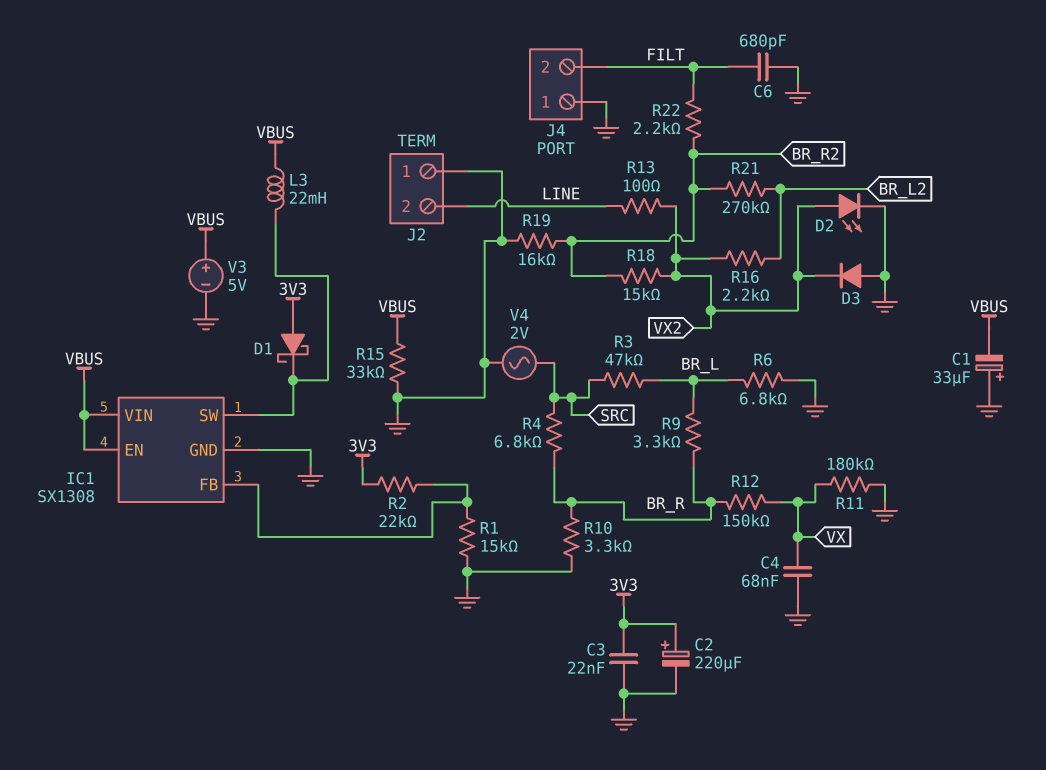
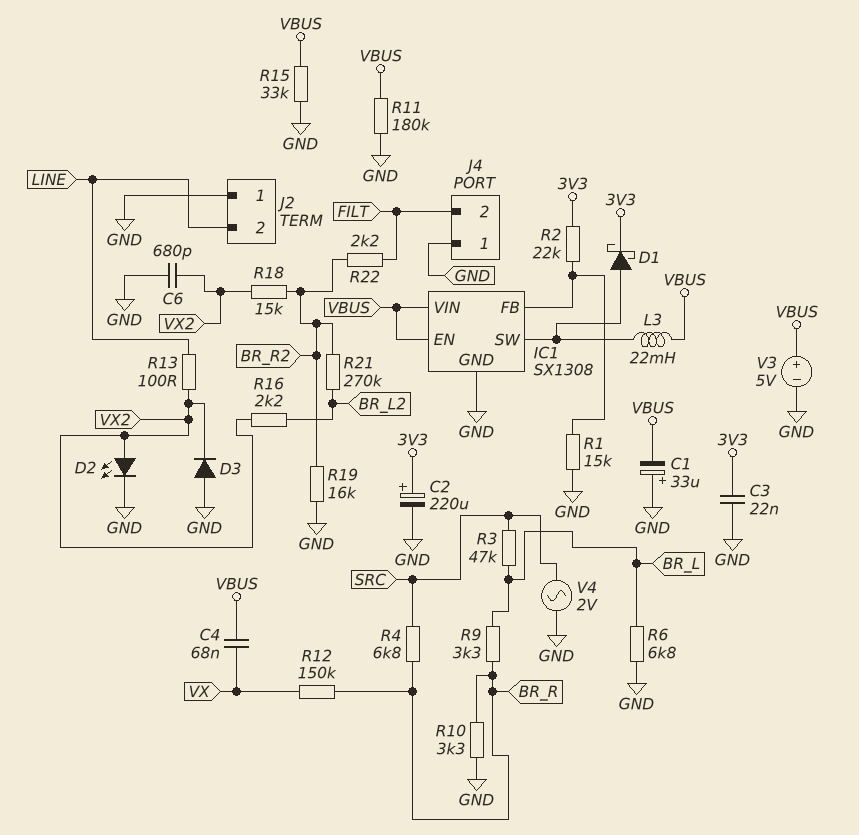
C4: 68nF (GND, VX) -> 68nF (VBUS, VX)
C6: 680pF (FILT, GND) -> 680pF (GND, VX2)
D1: schottky (A 3V3, K IC1/SW) -> schottky (A IC1/SW, K 3V3)
R11: 180k (GND, VX) -> 180k (GND, VBUS)

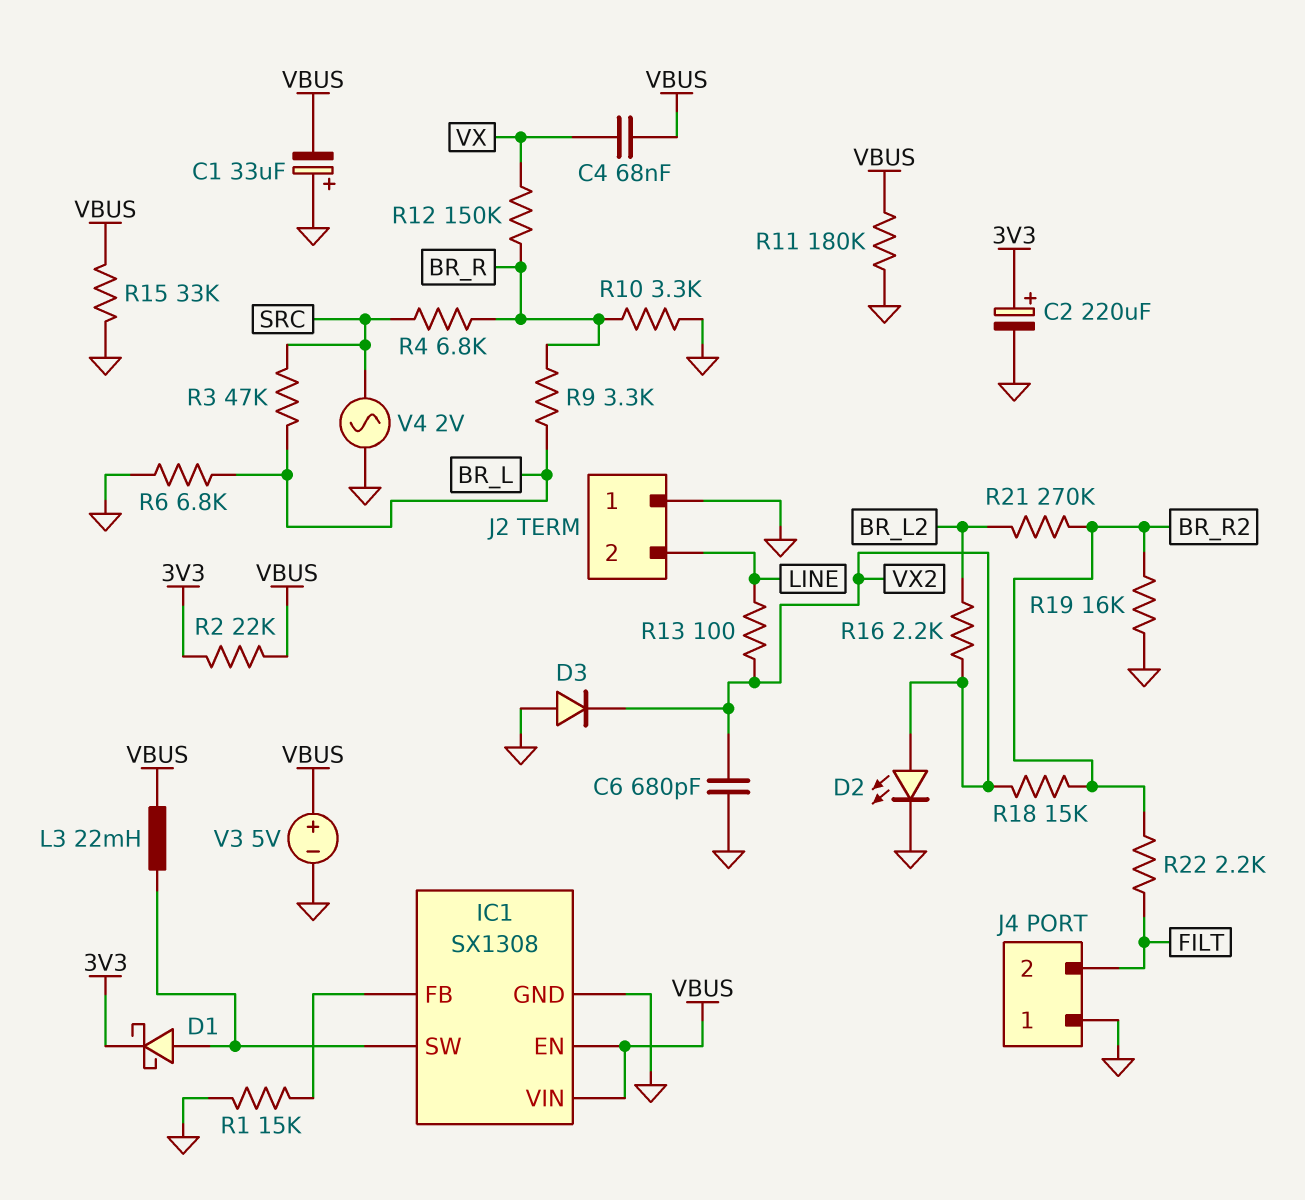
C3: 22nF (3V3, GND) -> none
R2: 22k (3V3, IC1/FB) -> 22k (3V3, VBUS)

